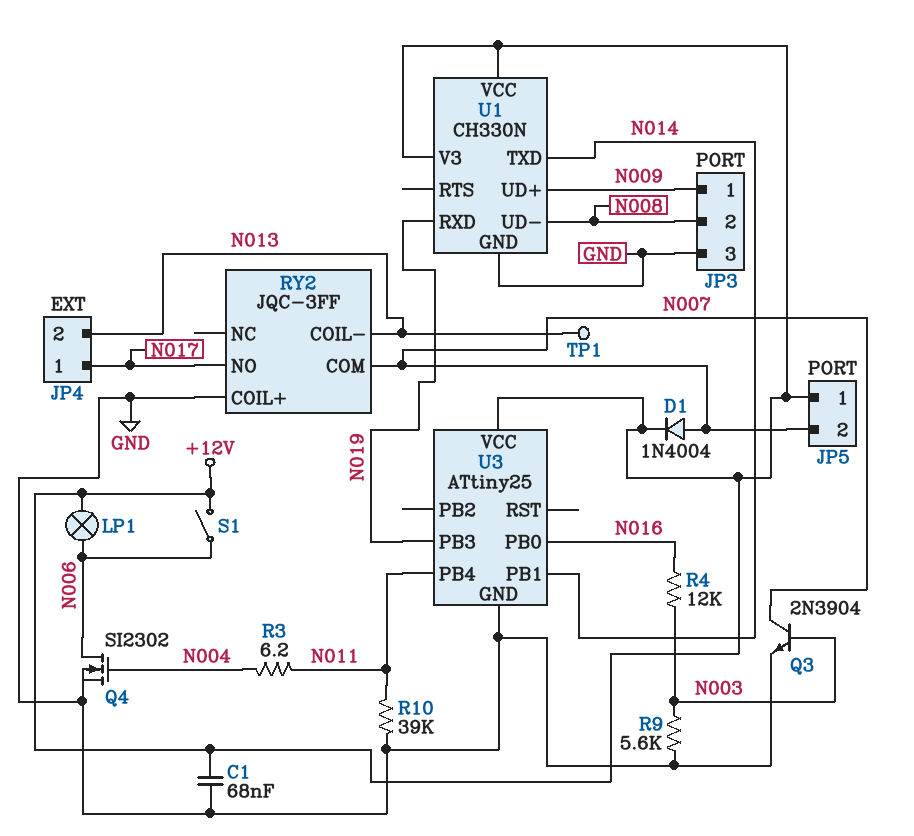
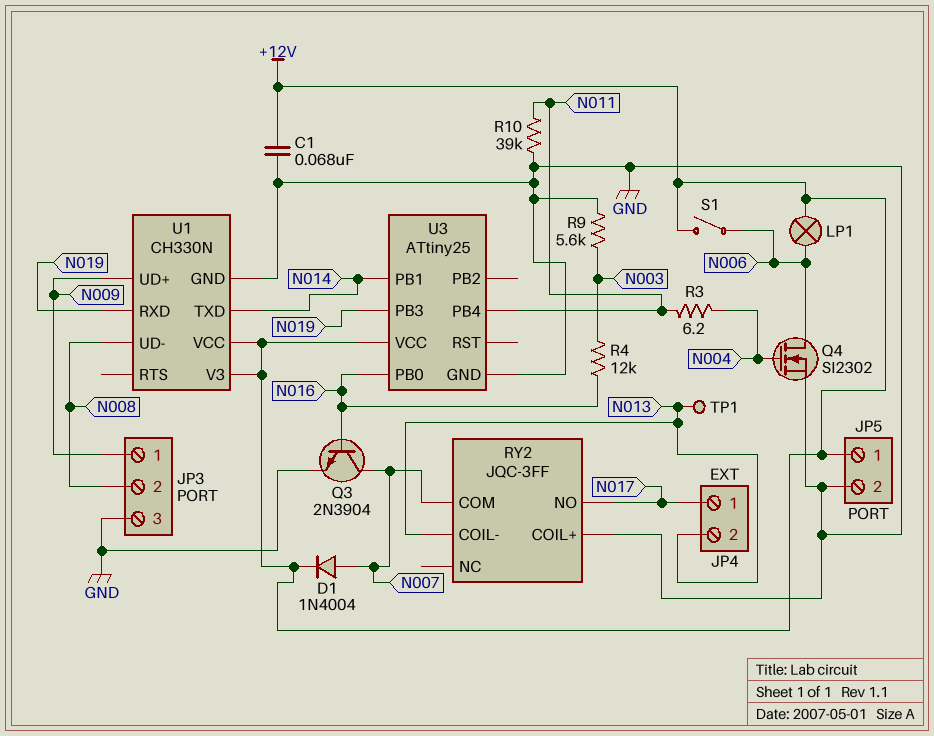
JP5 pin 2: N007 -> GND
Q3: NPN 2N3904 (B N003, C N007, E GND) -> NPN 2N3904 (B N016, C N007, E GND)

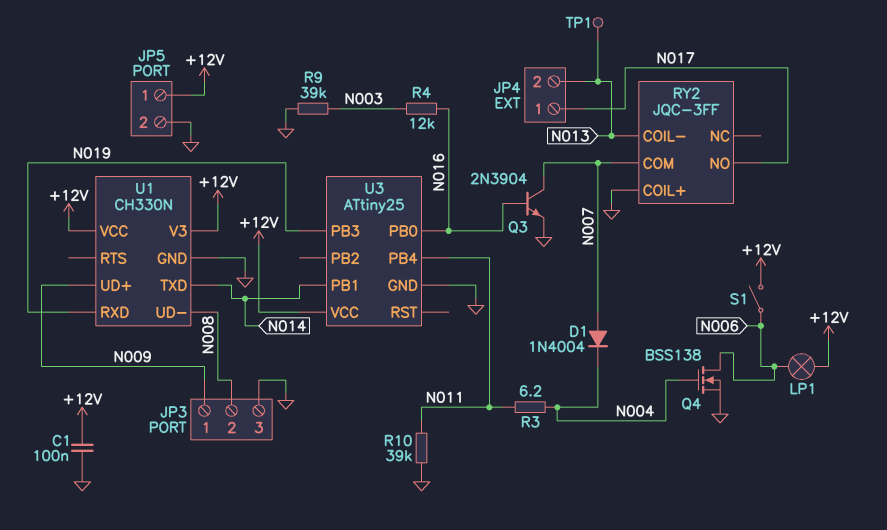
C1: 68nF (+12V, GND) -> 100nF (+12V, GND)
D1: diode 1N4004 (A N007, K +12V) -> diode 1N4004 (A N007, K N004)
Q4: NMOS SI2302 (G N004, D N006, S GND) -> NMOS BSS138 (G N004, D N006, S GND)
R9: 5.6k (GND, N003) -> 39k (GND, N003)

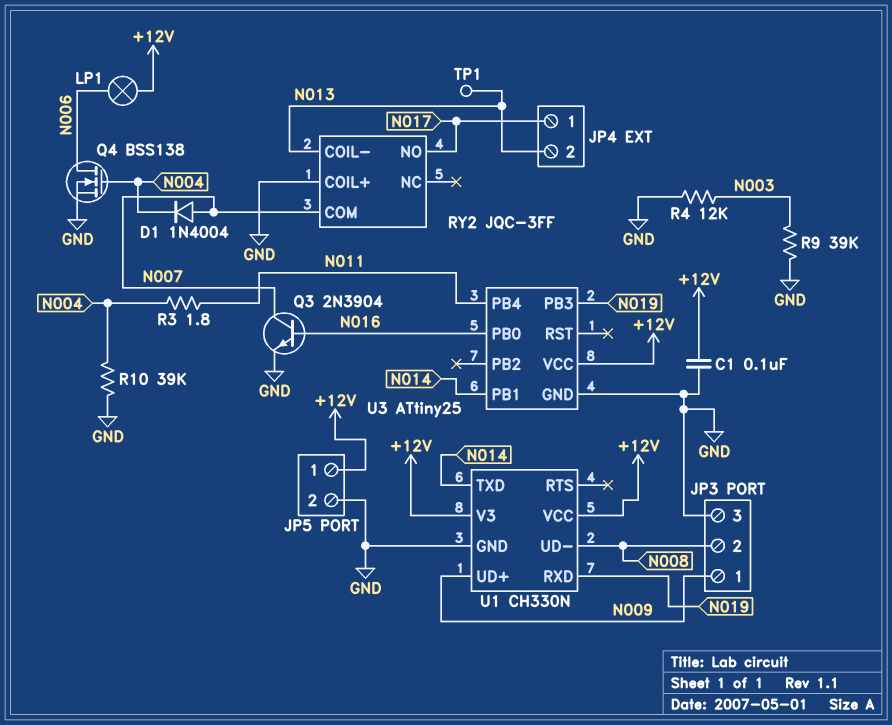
R3: 6.2 (N004, N011) -> 1.8 (N004, N011)
R4: 12k (N003, N016) -> 12k (GND, N003)
R10: 39k (GND, N011) -> 39k (GND, N004)
S1: switch (+12V, N006) -> none

